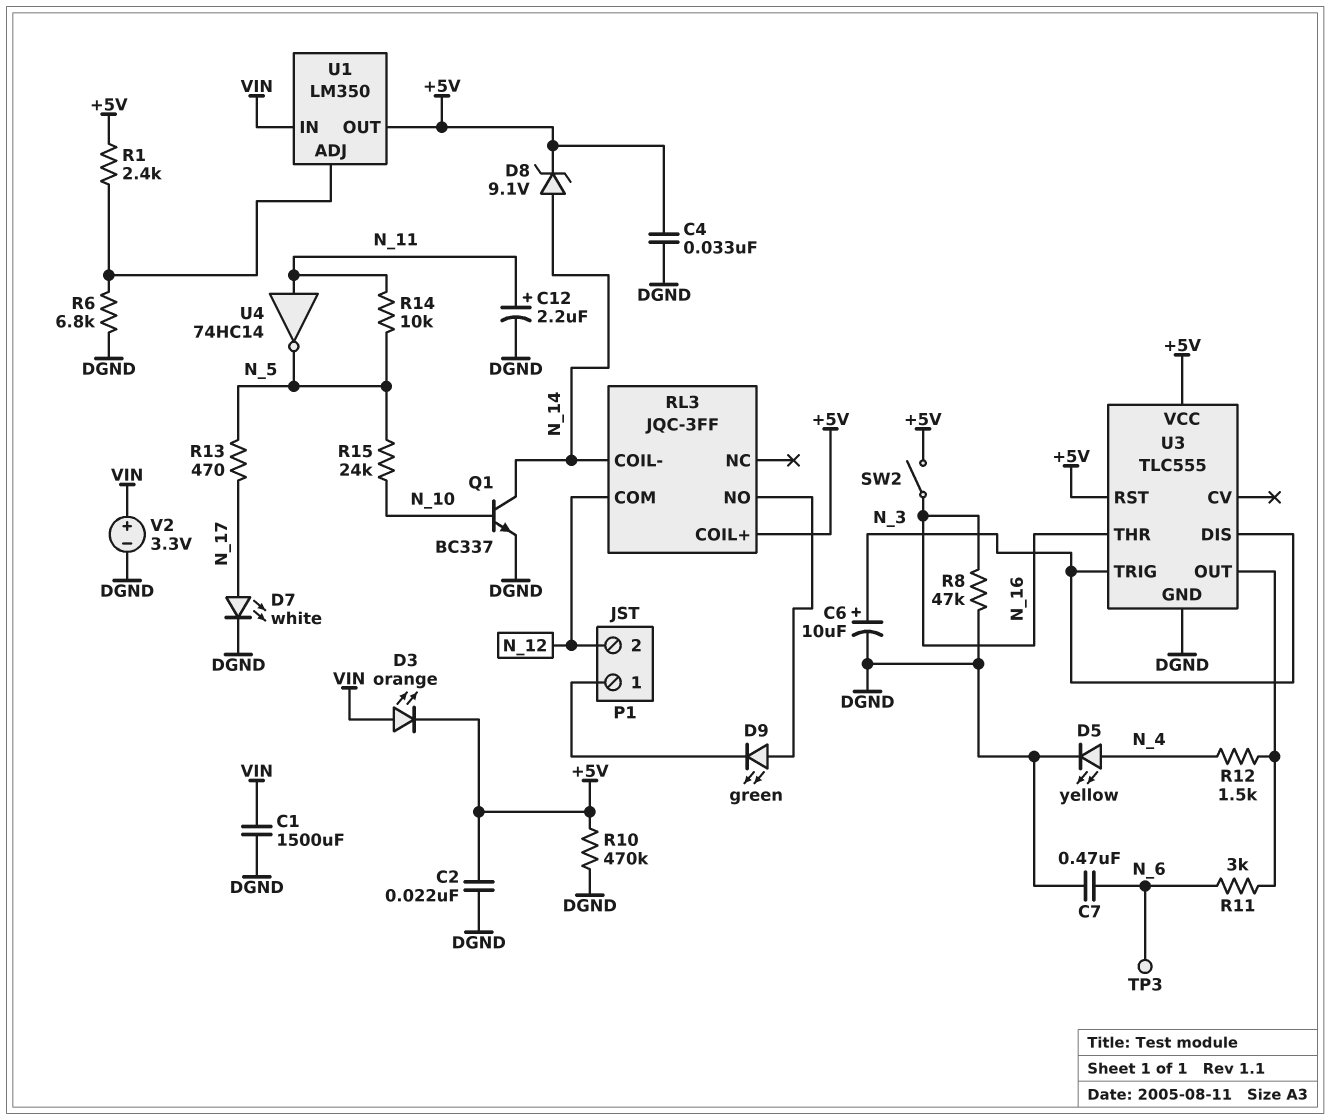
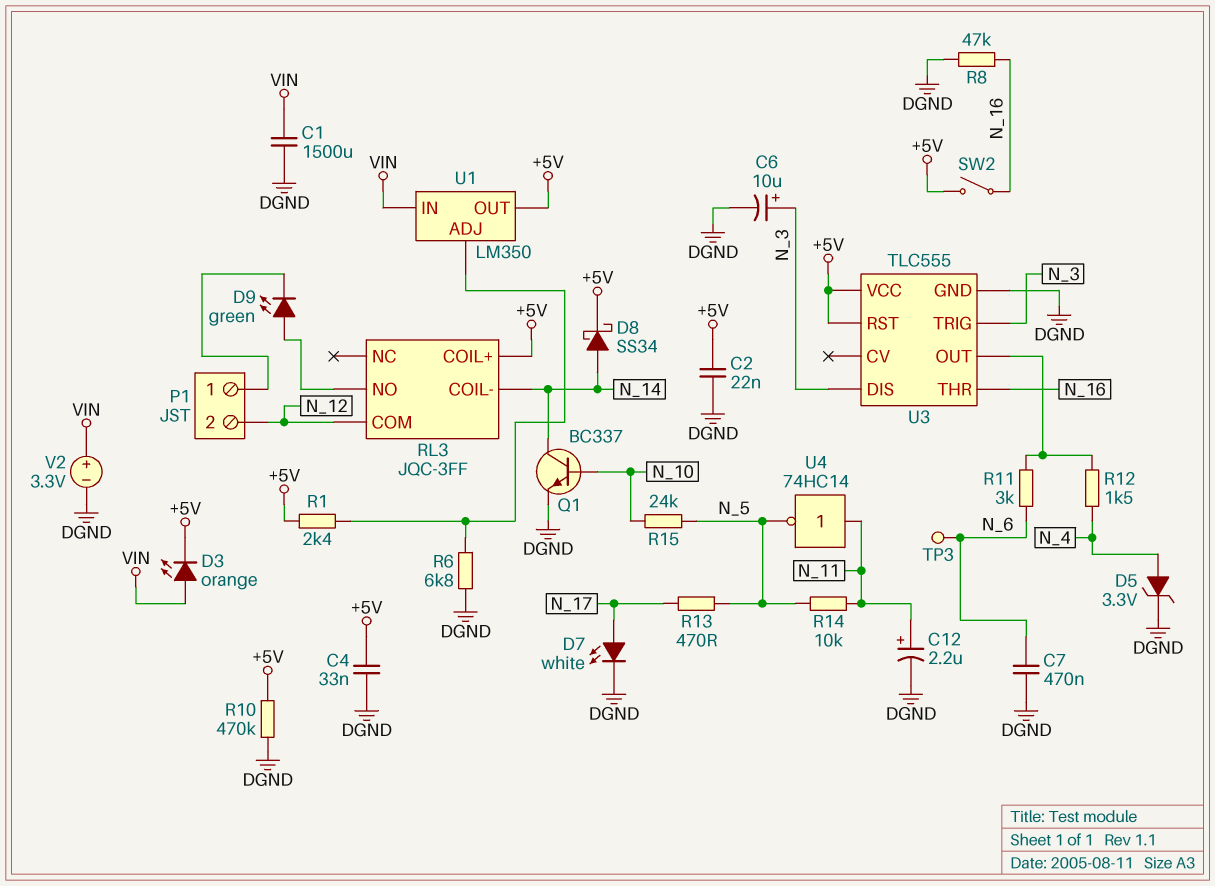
D5: LED yellow (A N_4, K DGND) -> zener 3.3V (A N_4, K DGND)
D8: zener 9.1V (A N_14, K +5V) -> schottky SS34 (A N_14, K +5V)

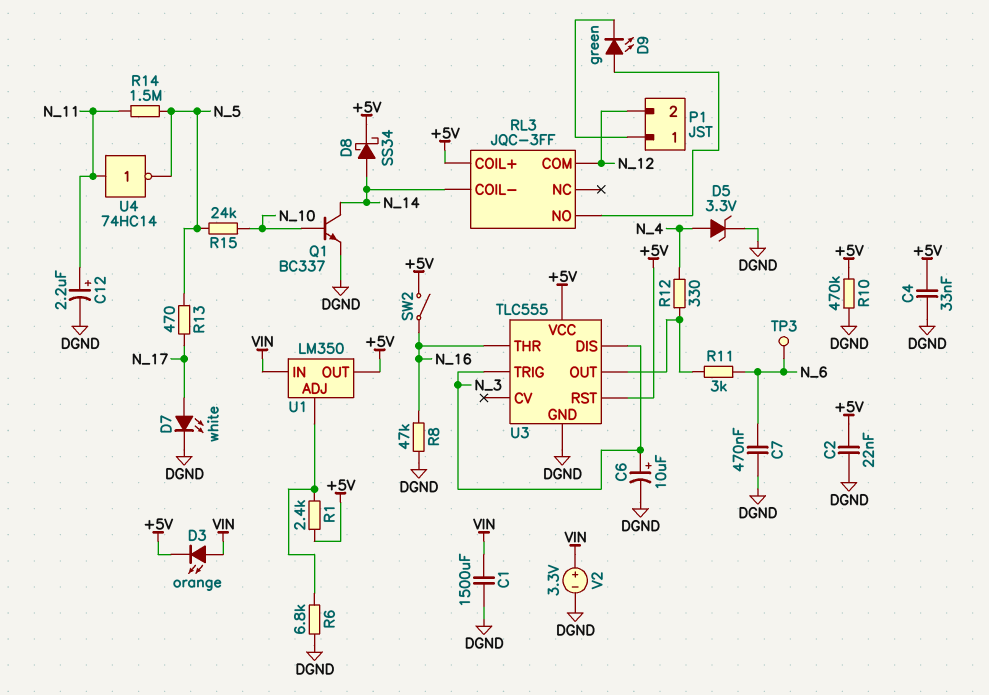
R12: 1.5k (N_4, U3/OUT) -> 330 (N_4, U3/OUT)
R14: 10k (N_5, N_11) -> 1.5M (N_5, N_11)

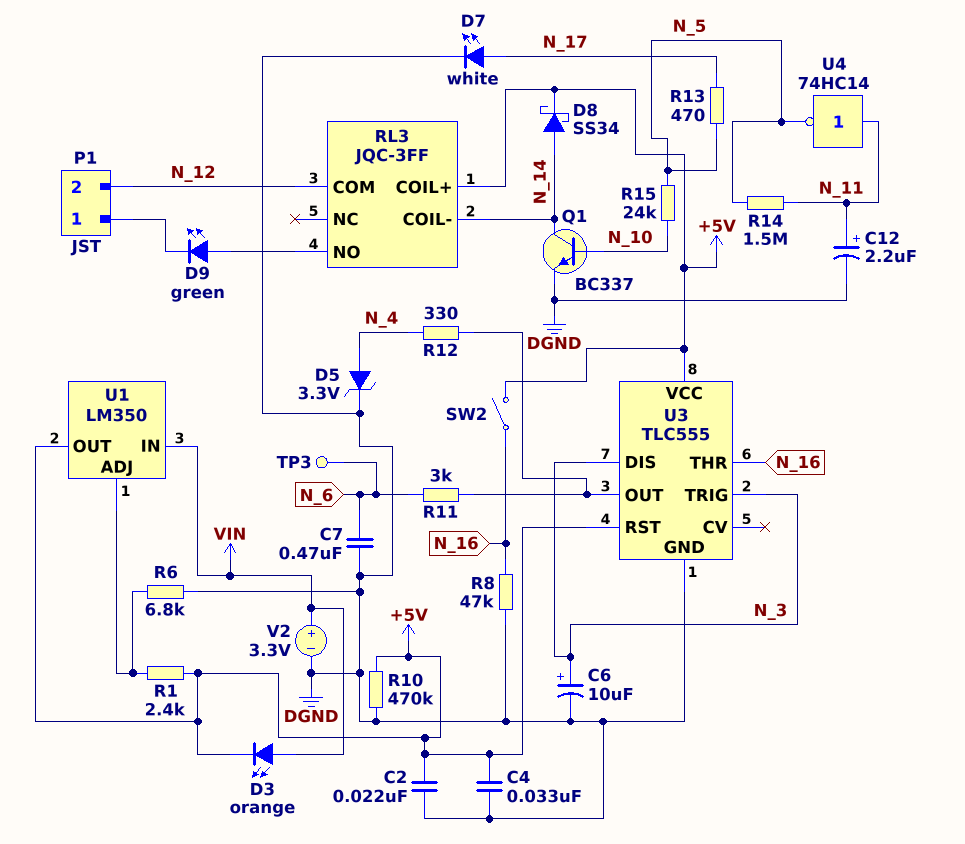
C1: 1500uF (DGND, VIN) -> none

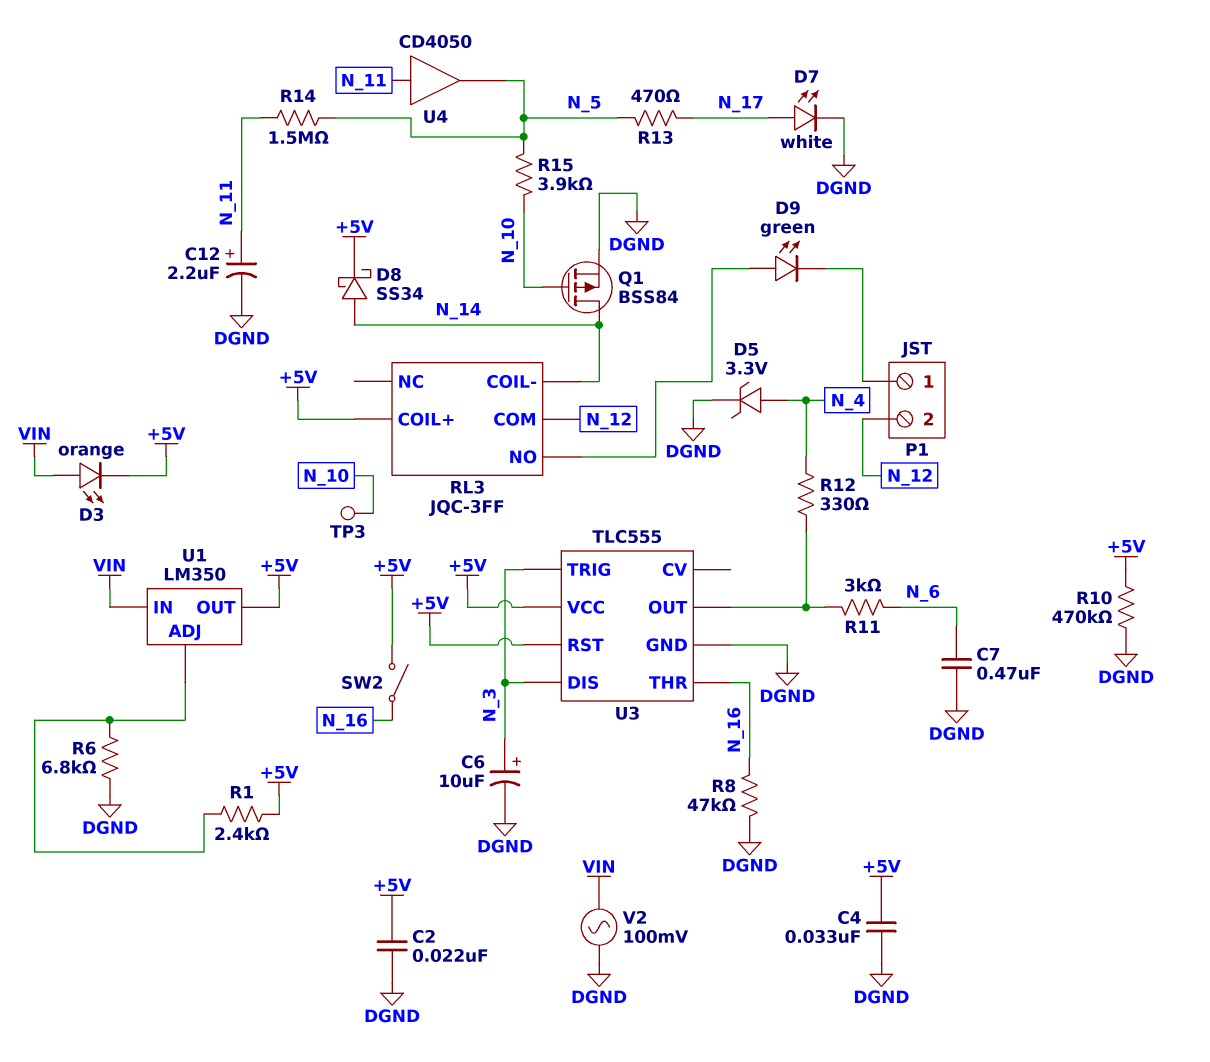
Q1: NPN BC337 (B N_10, C N_14, E DGND) -> PMOS BSS84 (G N_10, D N_14, S DGND)
R15: 24k (N_5, N_10) -> 3.9k (N_5, N_10)
TP3: test point (N_6) -> test point (N_10)
U4: NOT 74HC14 (in N_11, out N_5) -> buffer CD4050 (in N_11, out N_5)
V2: 3.3V (plus VIN, minus DGND) -> AC 100mV (DGND, VIN)

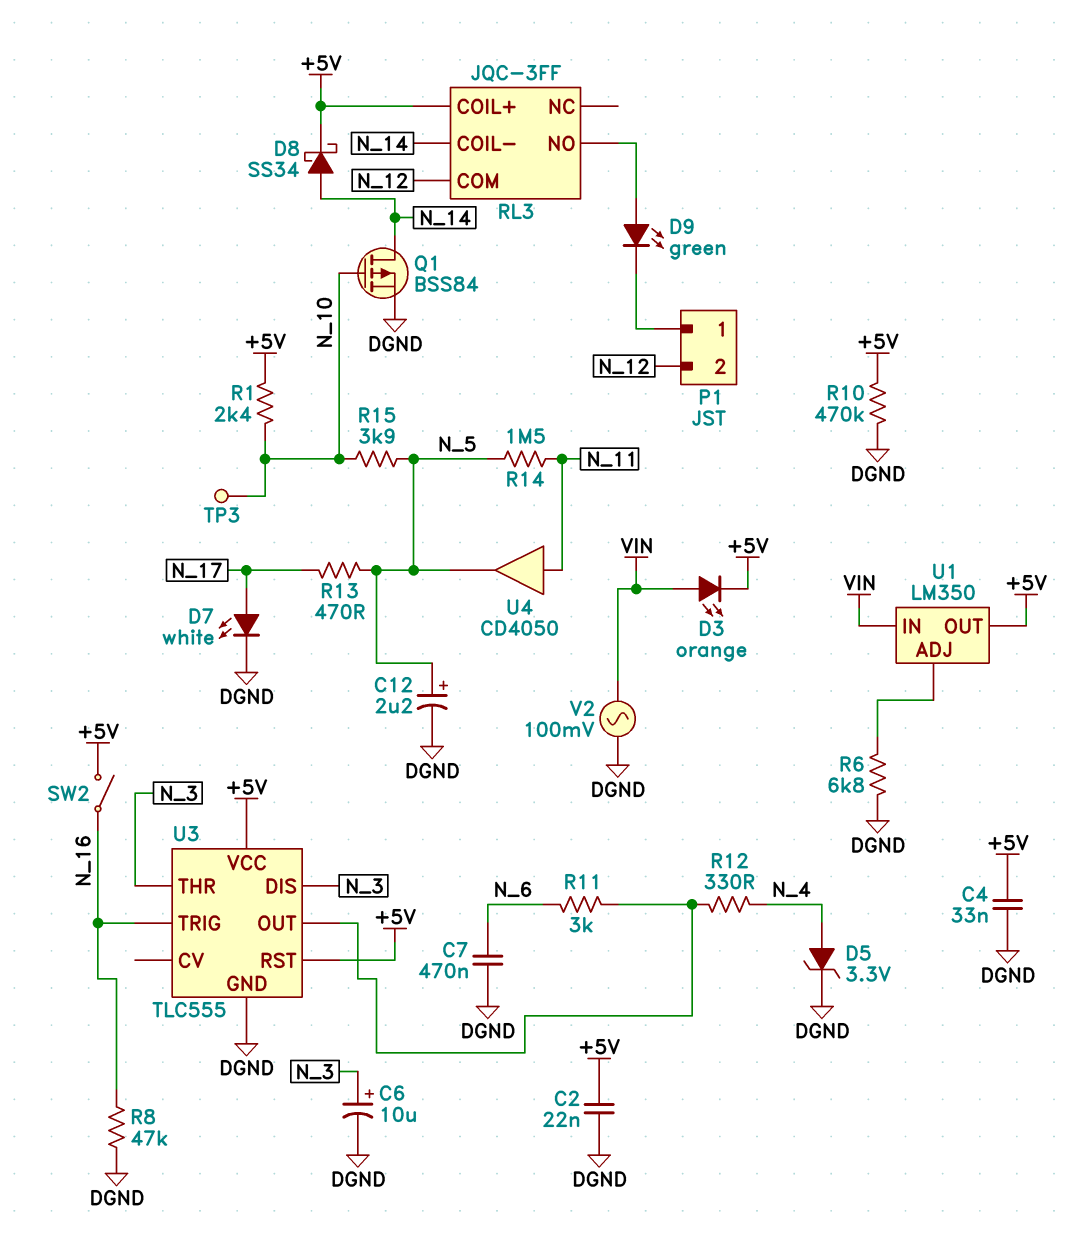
C12: 2.2uF (plus N_11, minus DGND) -> 2.2uF (plus N_5, minus DGND)
R1: 2.4k (+5V, U1/ADJ) -> 2.4k (+5V, N_10)
U3 pin THR: N_16 -> N_3
U3 pin TRIG: N_3 -> N_16

